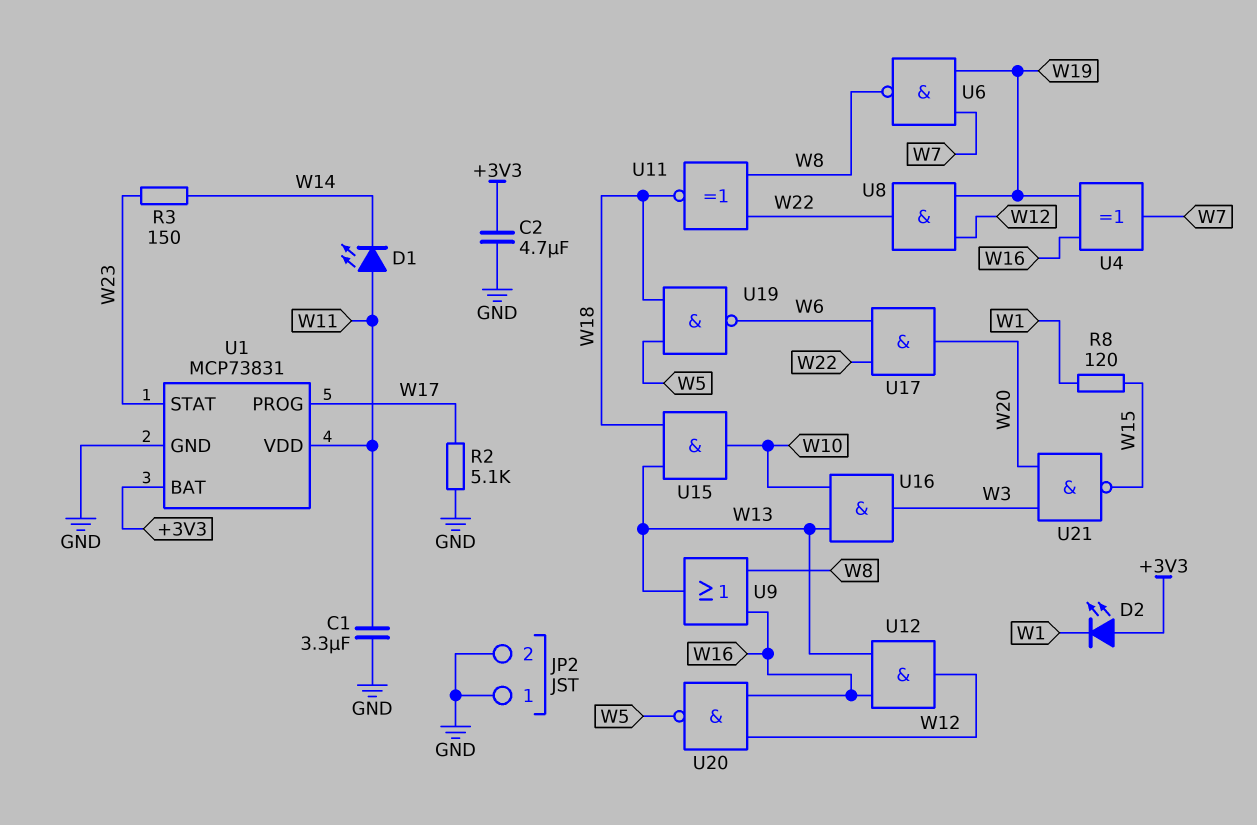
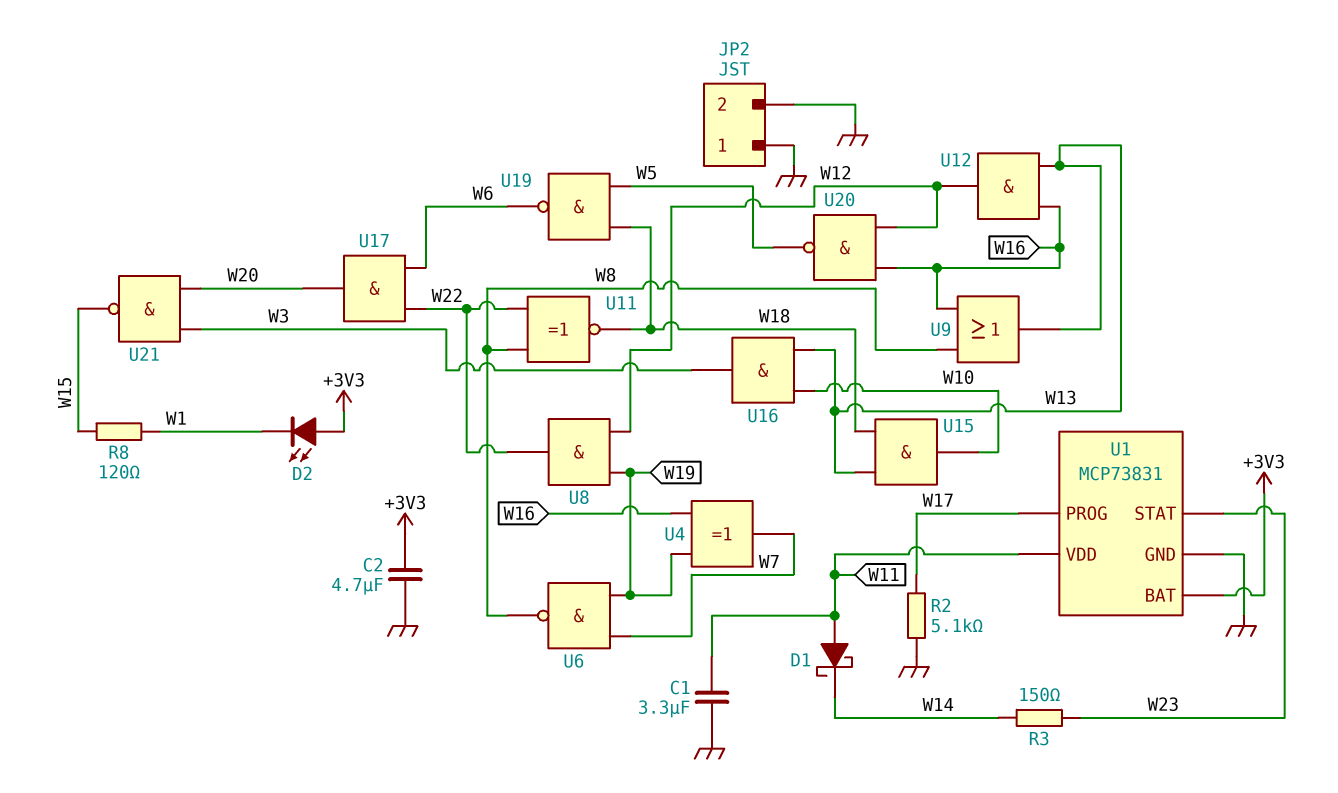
D1: LED (A W11, K W14) -> schottky (A W11, K W14)

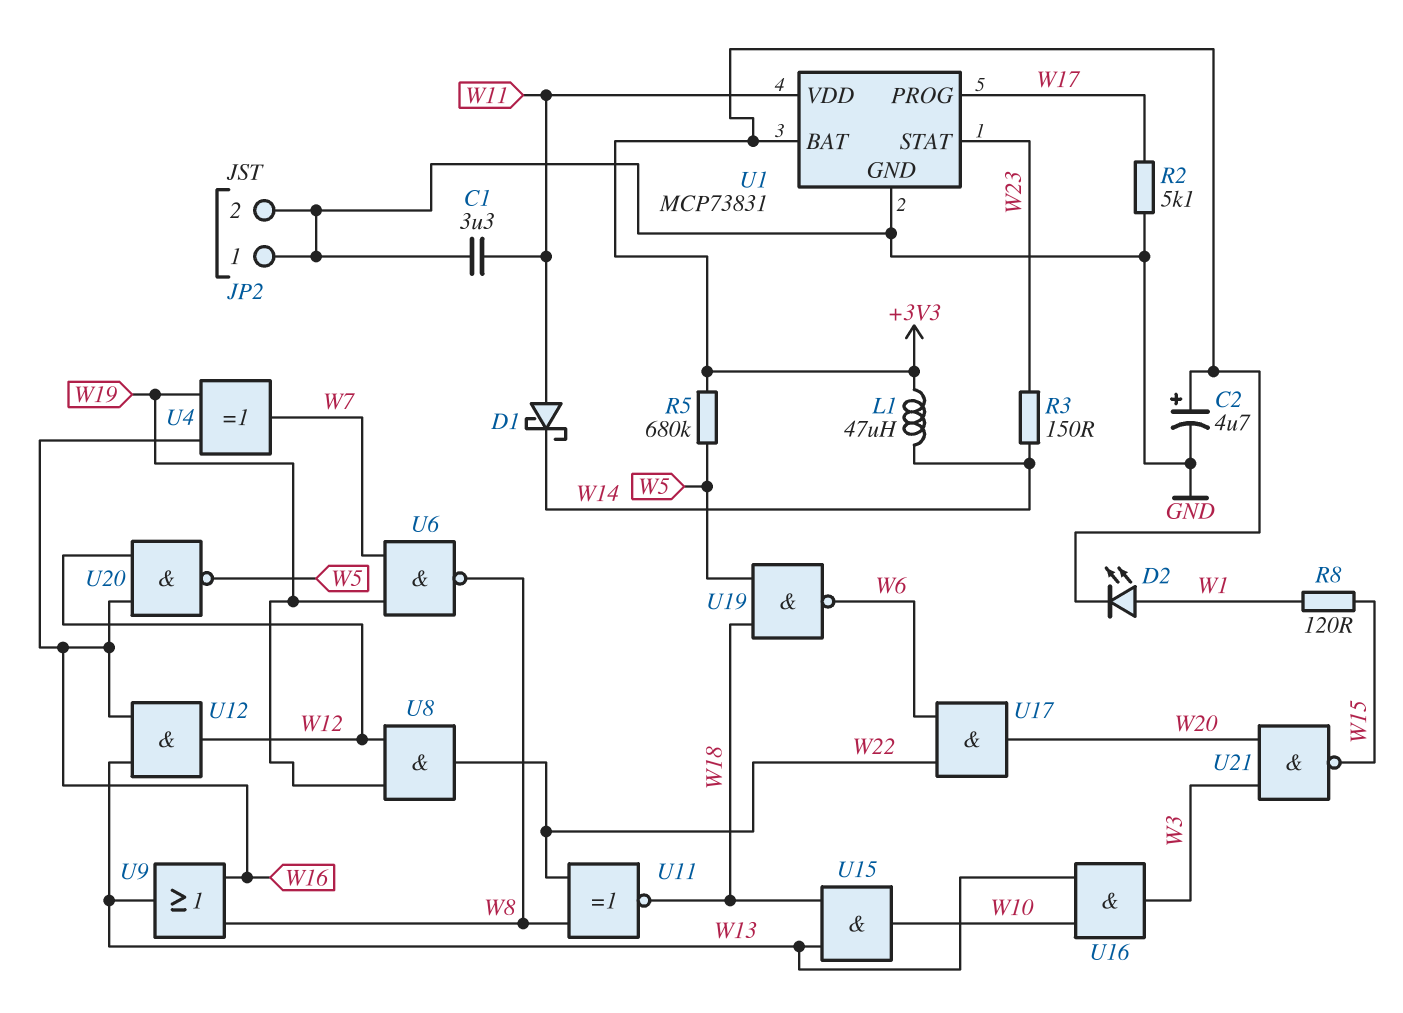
C2: 4.7uF (+3V3, GND) -> 4.7uF (plus +3V3, minus GND)
D2: LED (A +3V3, K W1) -> LED (A W1, K +3V3)
L1: none -> 47uH (+3V3, W14)
R5: none -> 680k (+3V3, W5)

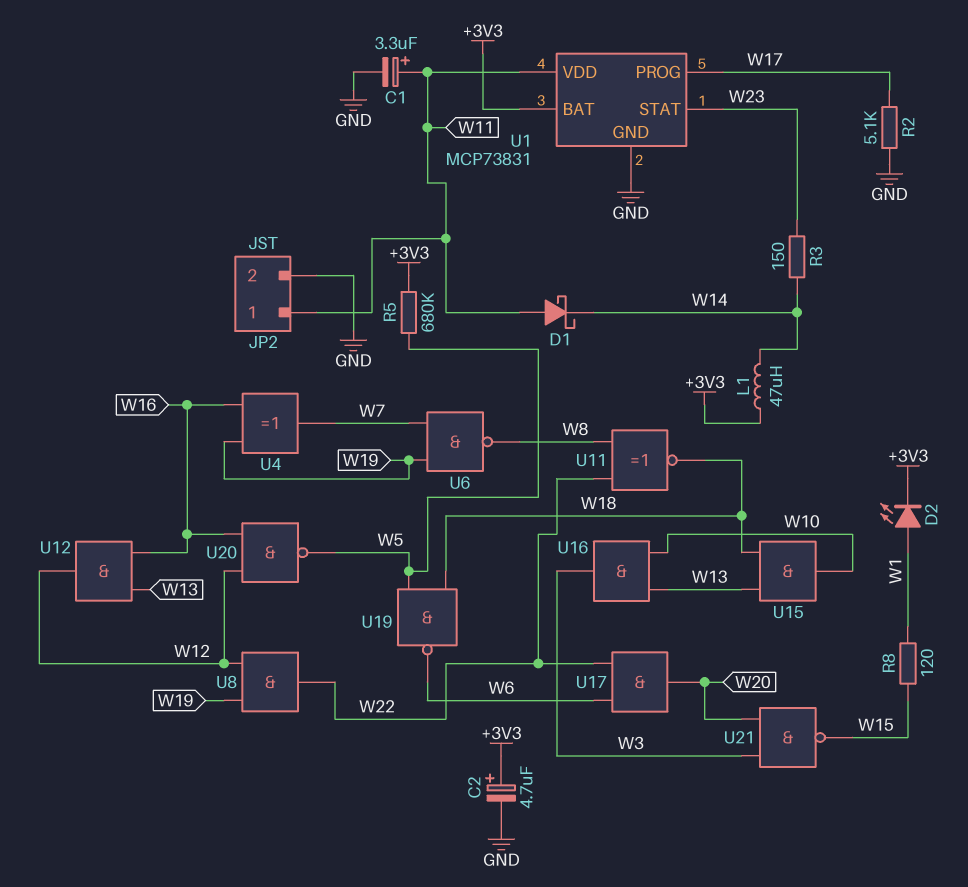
C1: 3.3uF (GND, W11) -> 3.3uF (plus W11, minus GND)
JP2 pin 1: GND -> W11
U9: OR (in W8, in W16, out W13) -> none

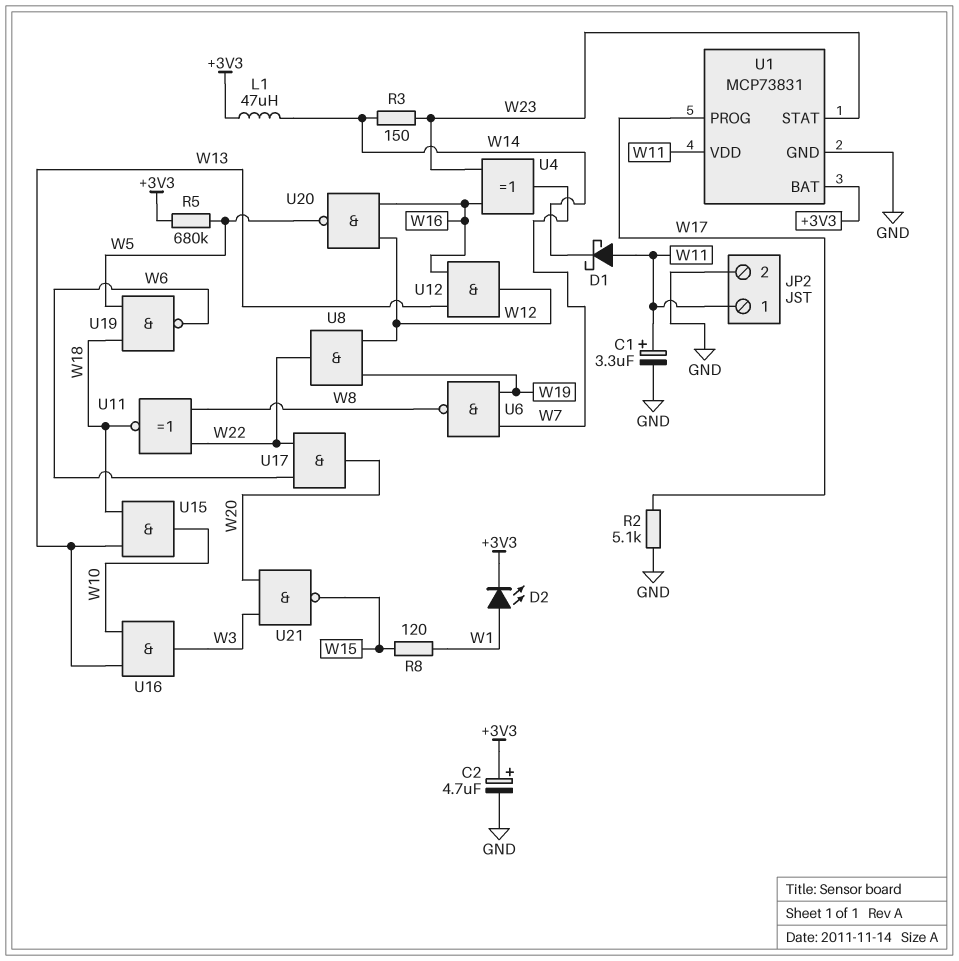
U4: XOR (in W16, in W19, out W7) -> XOR (in W16, in W23, out W7)

